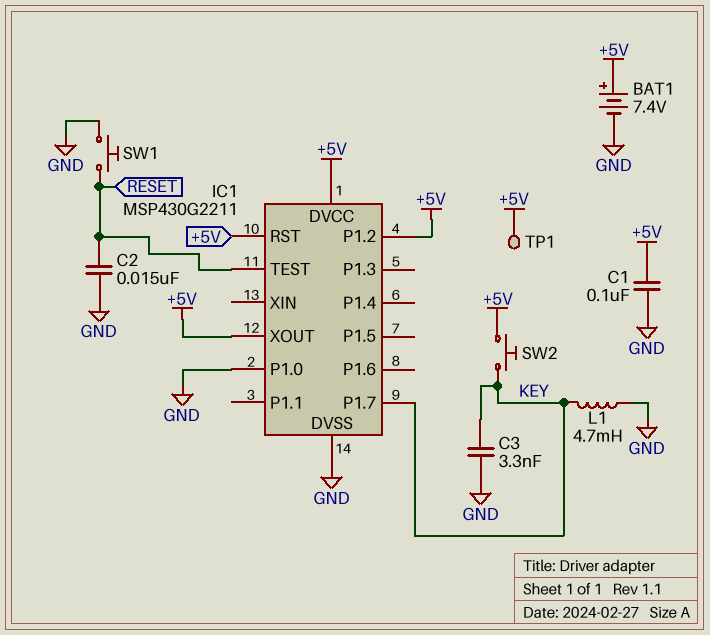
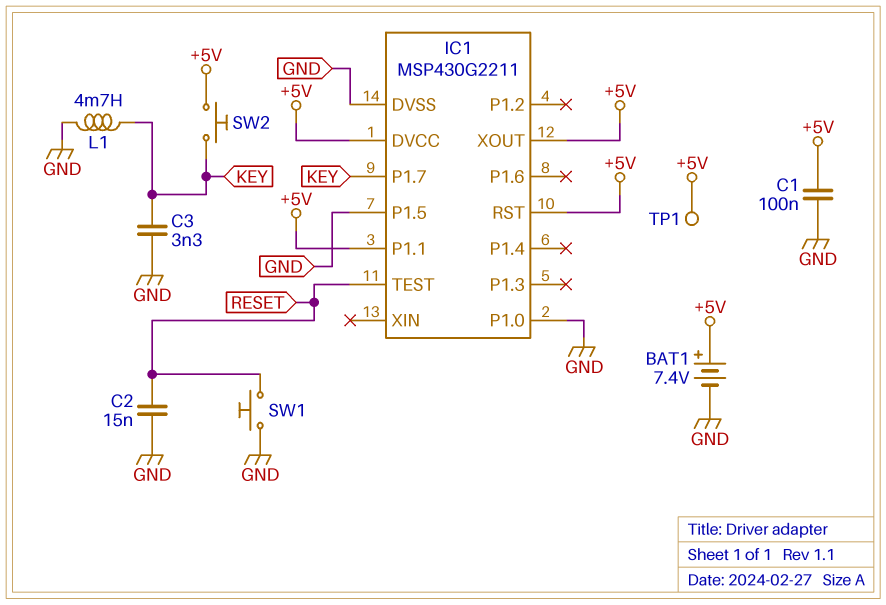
IC1 pin P1.1: none -> +5V
IC1 pin P1.2: +5V -> none
IC1 pin P1.5: none -> GND

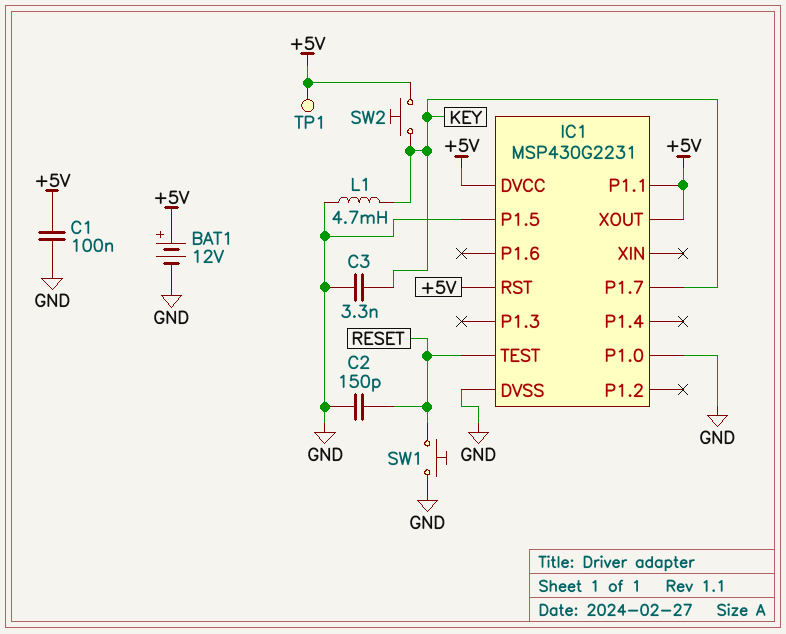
BAT1: 7.4V (plus +5V, minus GND) -> 12V (plus +5V, minus GND)
C2: 15nF (GND, RESET) -> 150pF (GND, RESET)
IC1: MSP430G2211 -> MSP430G2231

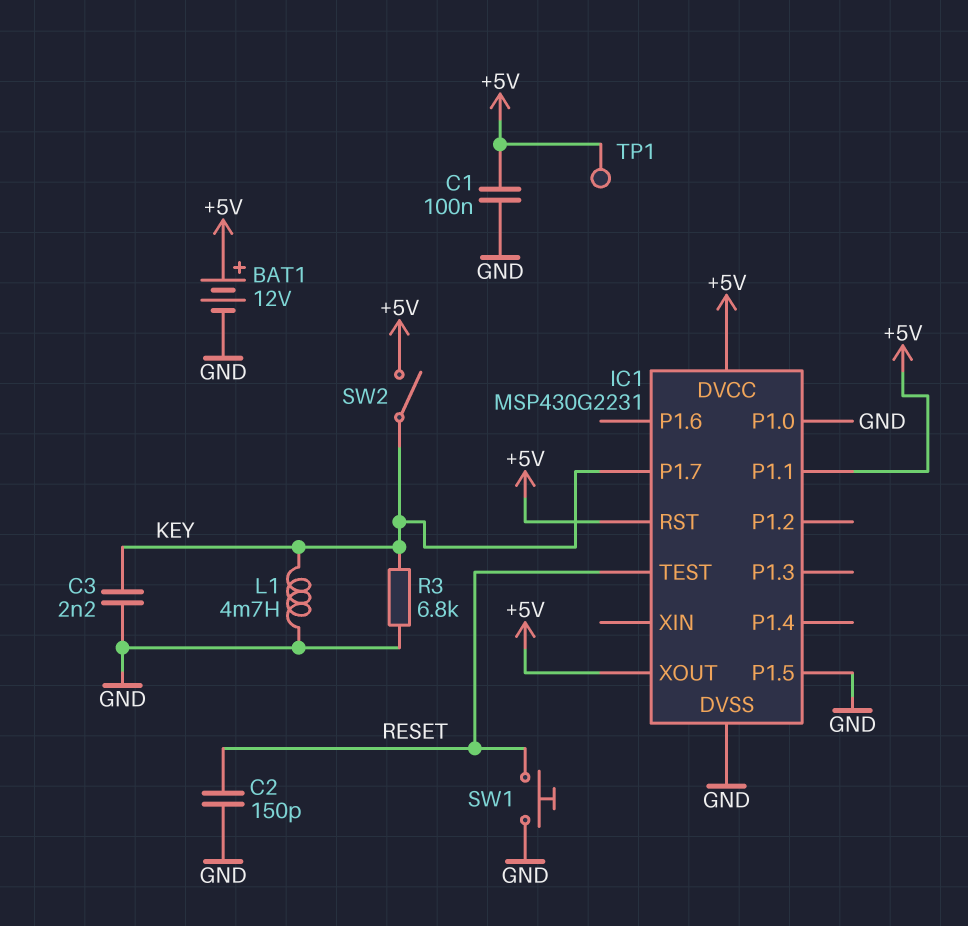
C3: 3.3nF (GND, KEY) -> 2.2nF (GND, KEY)
R3: none -> 6.8k (GND, KEY)
SW2: button (+5V, KEY) -> switch (+5V, KEY)

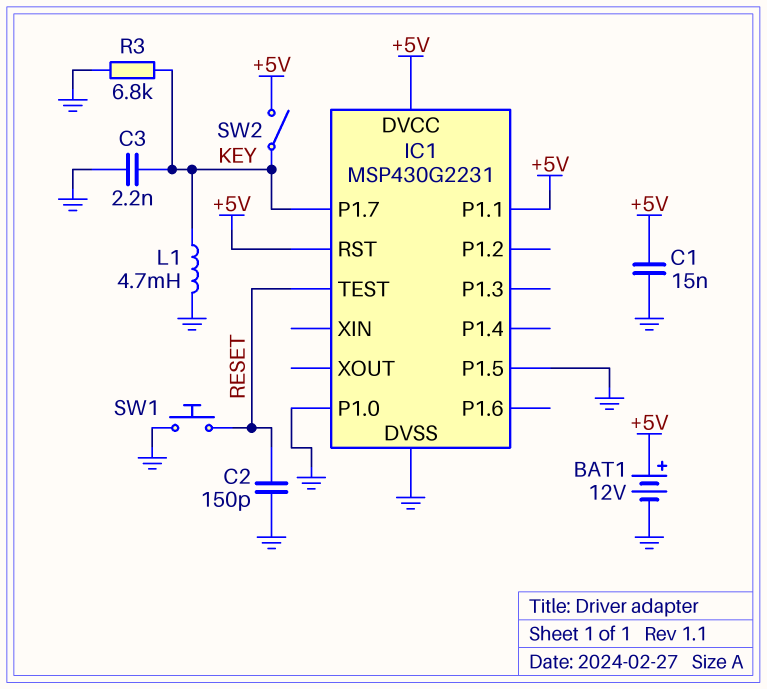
C1: 100nF (+5V, GND) -> 15nF (+5V, GND)
IC1 pin XOUT: +5V -> none
TP1: test point (+5V) -> none

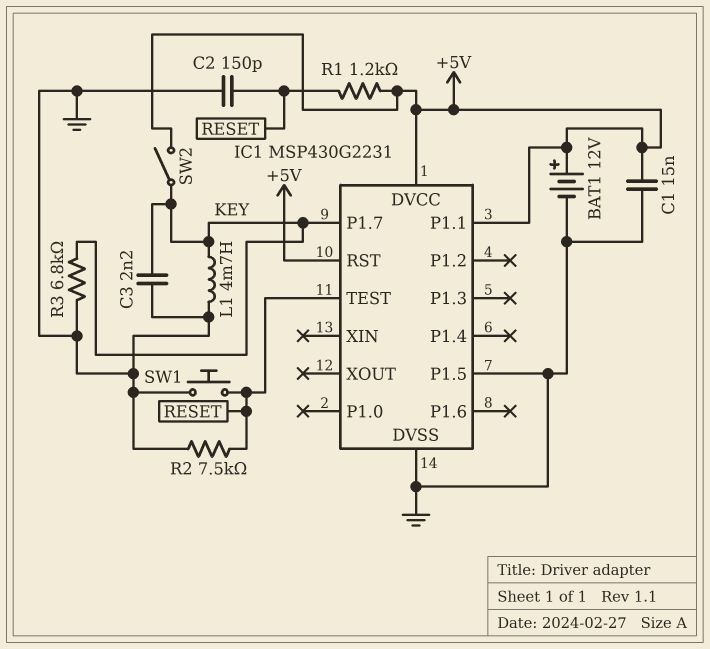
IC1 pin P1.0: GND -> none
R1: none -> 1.2k (+5V, RESET)
R2: none -> 7.5k (GND, RESET)

